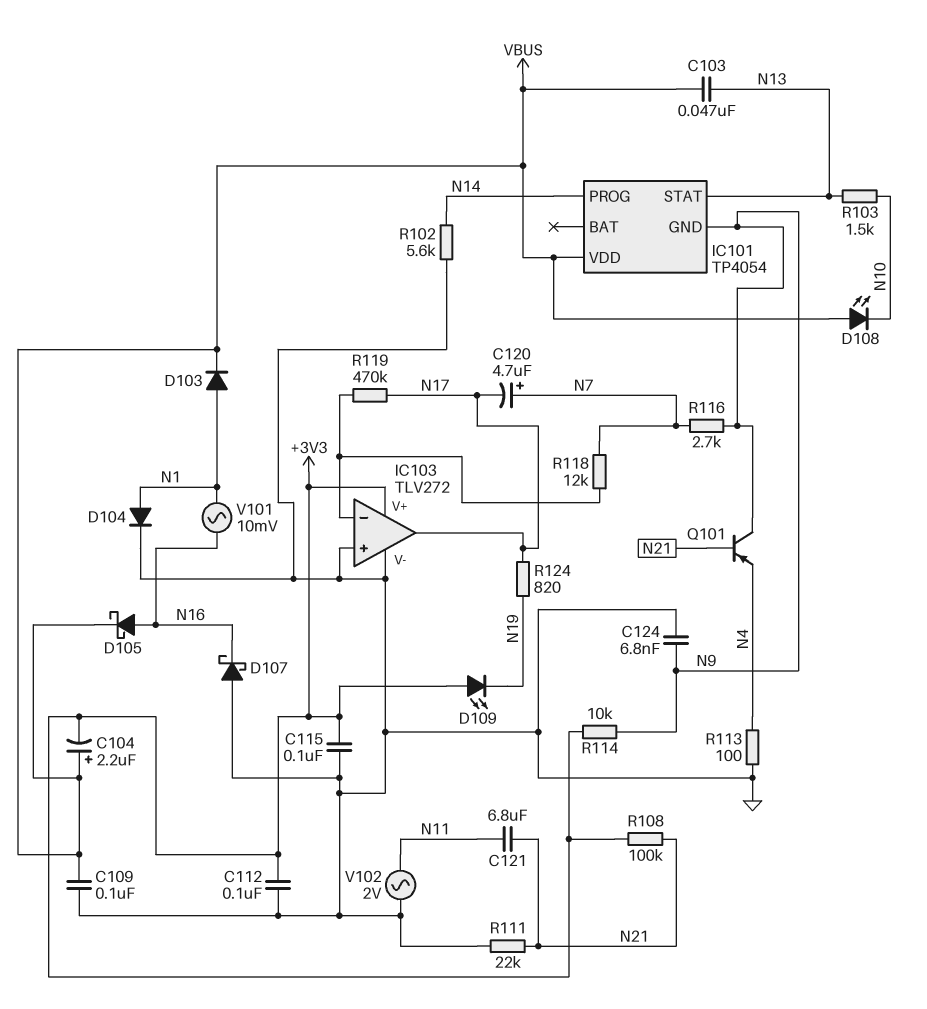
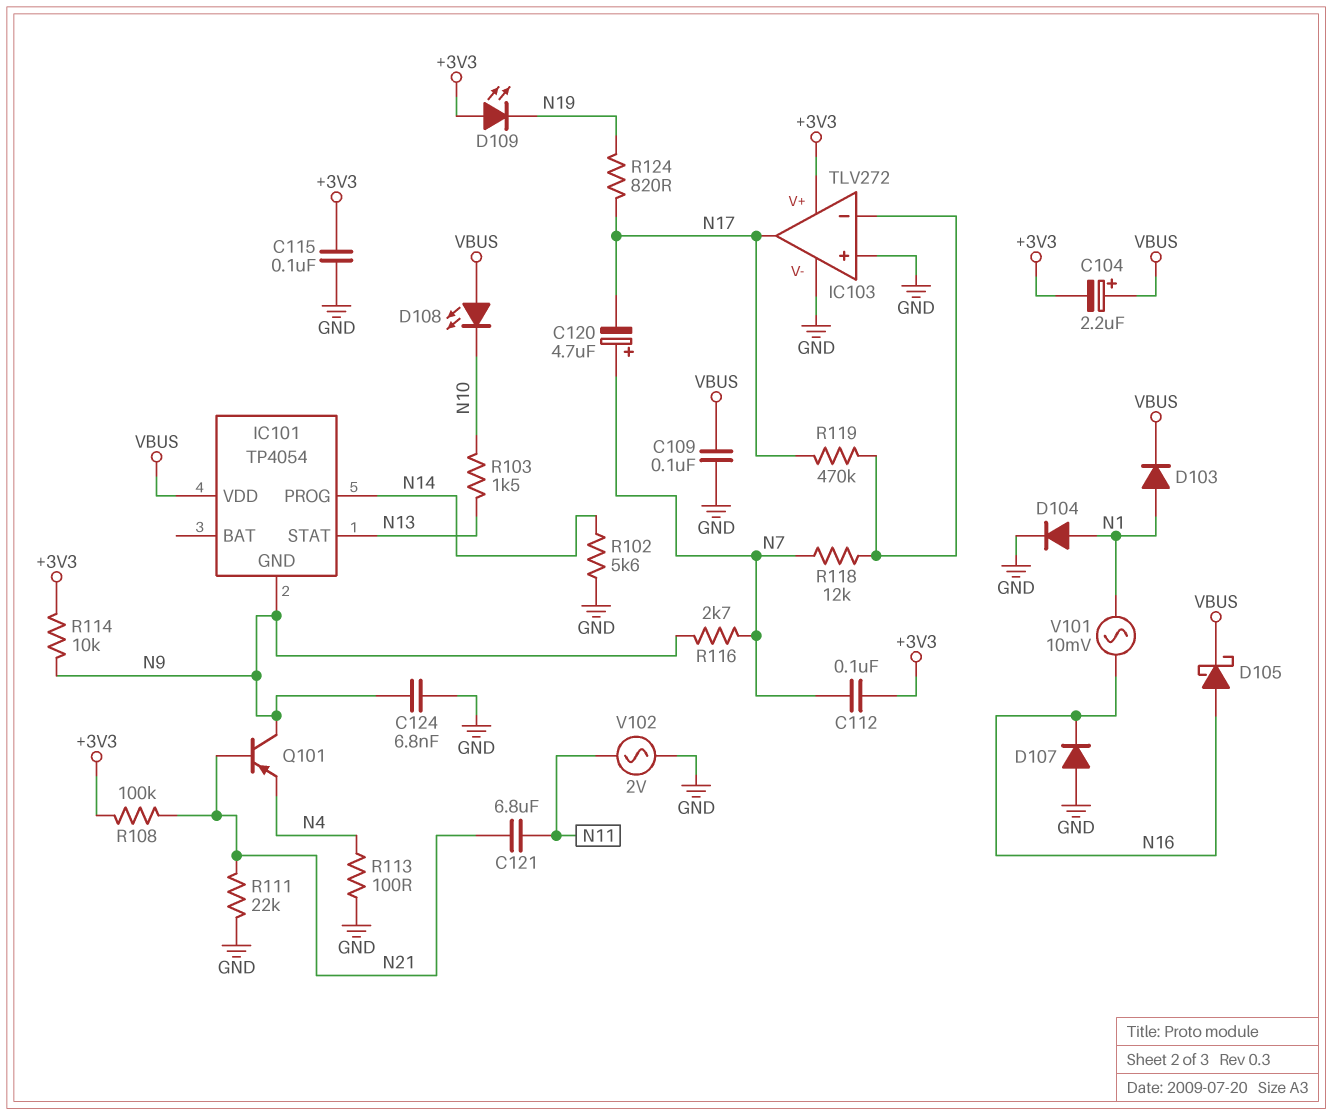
C103: 47nF (N13, VBUS) -> none
C112: 100nF (+3V3, GND) -> 100nF (+3V3, N7)
D107: schottky (A GND, K N16) -> diode (A GND, K N16)

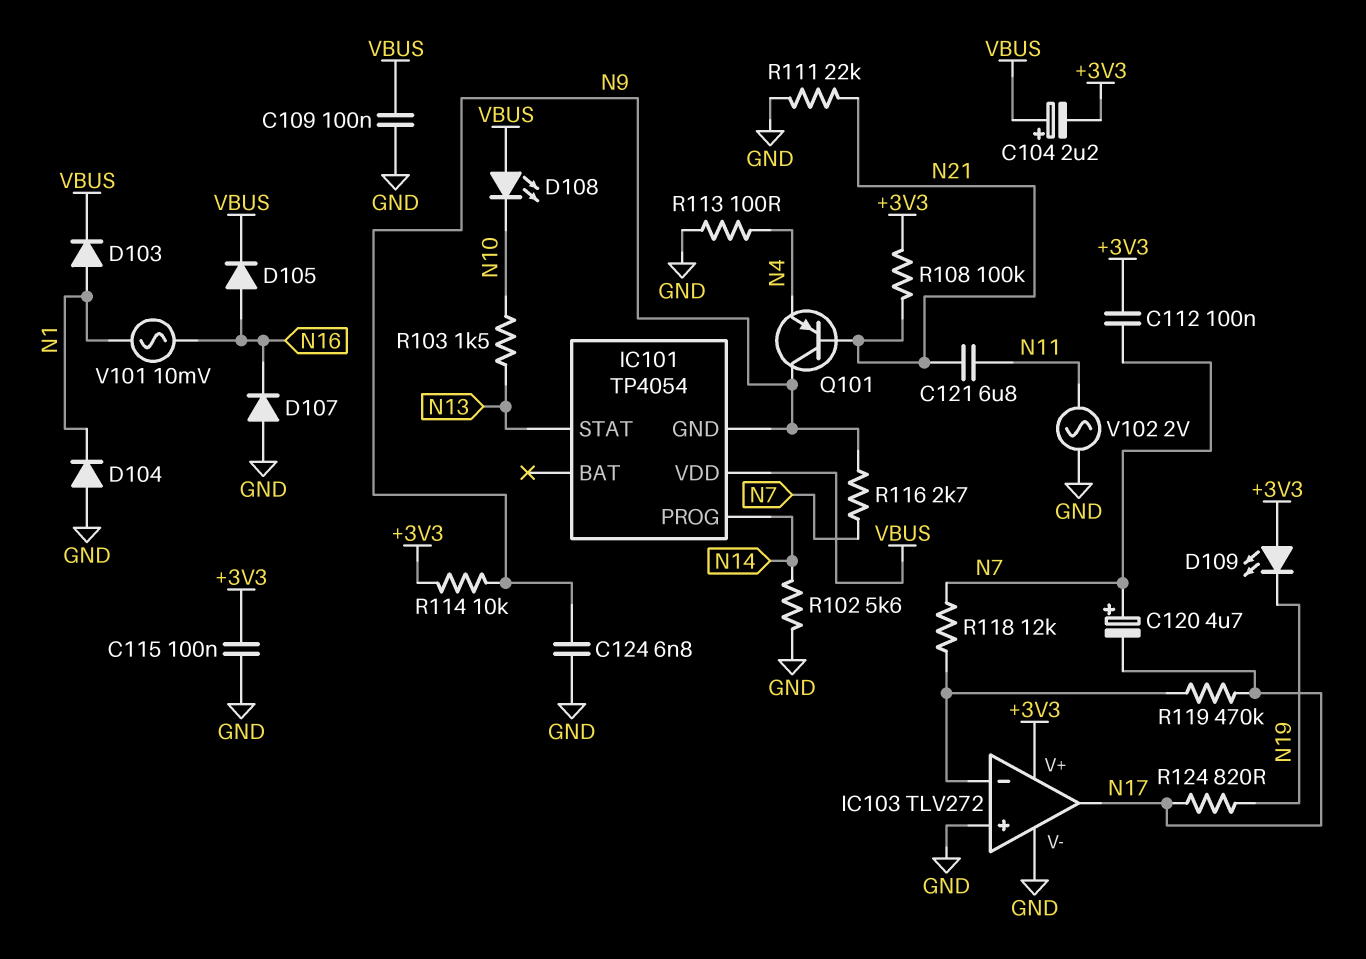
D104: diode (A N1, K GND) -> diode (A GND, K N1)
D105: schottky (A N16, K VBUS) -> diode (A N16, K VBUS)

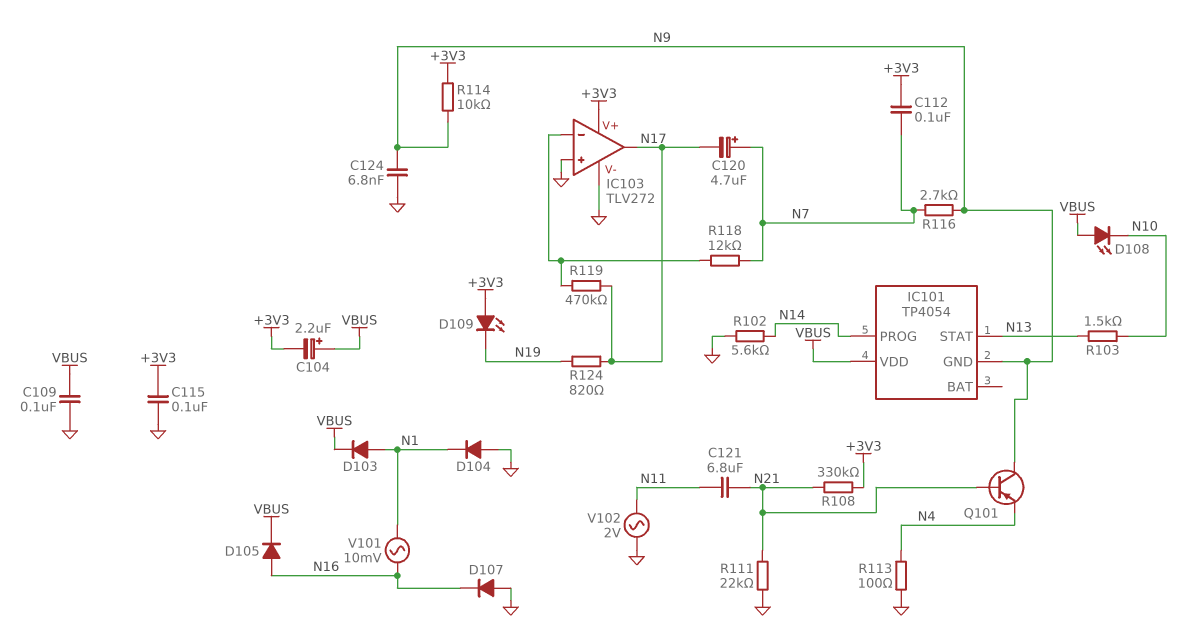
R108: 100k (+3V3, N21) -> 330k (+3V3, N21)

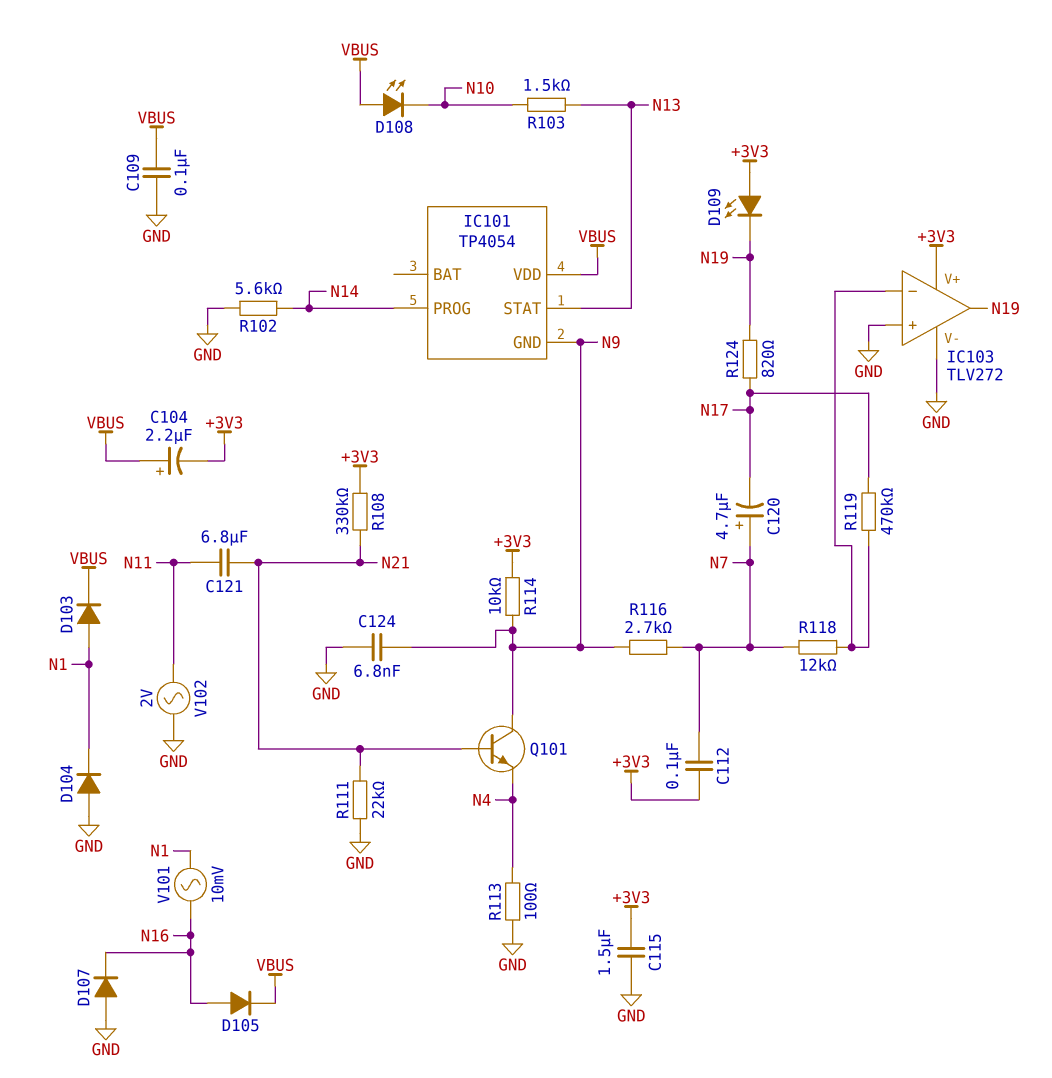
C115: 100nF (+3V3, GND) -> 1.5uF (+3V3, GND)
IC103 pin out: N17 -> N19
Q101: PNP (B N21, C N9, E N4) -> NPN (B N21, C N9, E N4)

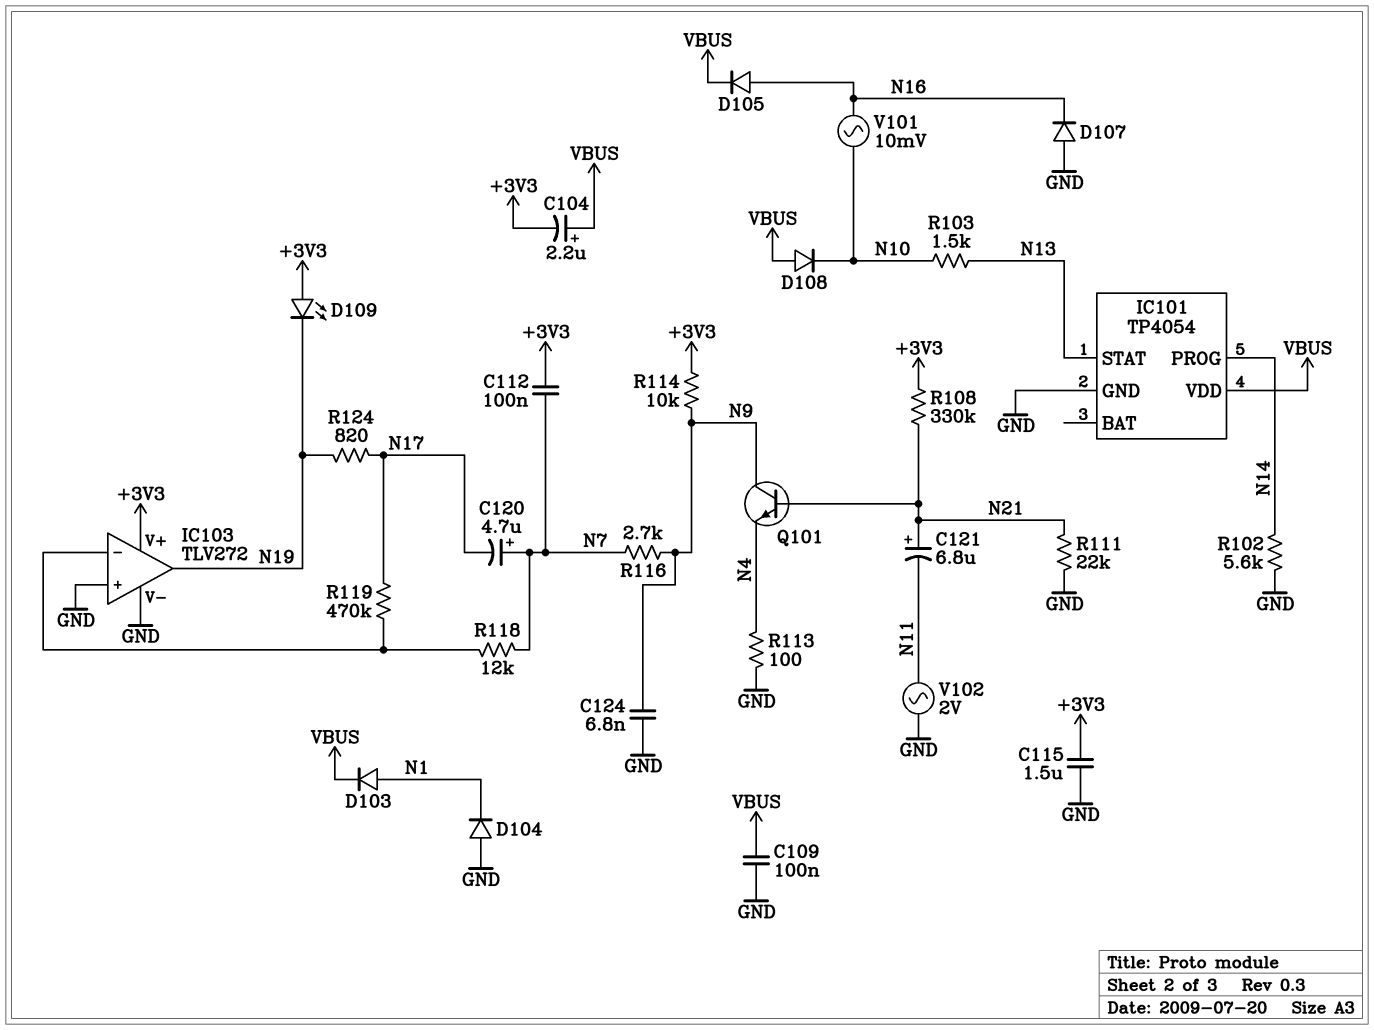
C121: 6.8uF (N11, N21) -> 6.8uF (plus N21, minus N11)
D108: LED (A VBUS, K N10) -> diode (A VBUS, K N10)
IC101 pin GND: N9 -> GND
V101: AC 10mV (N1, N16) -> AC 10mV (N10, N16)

